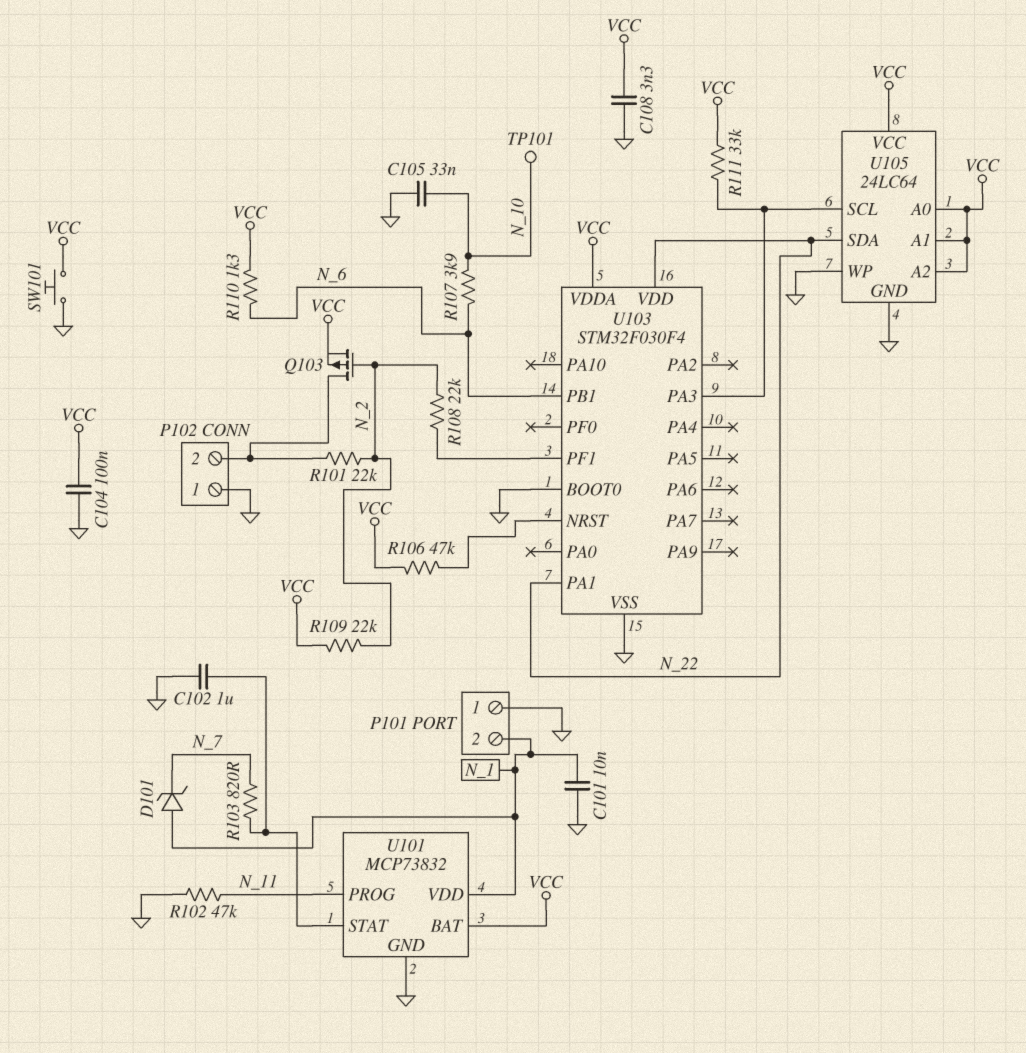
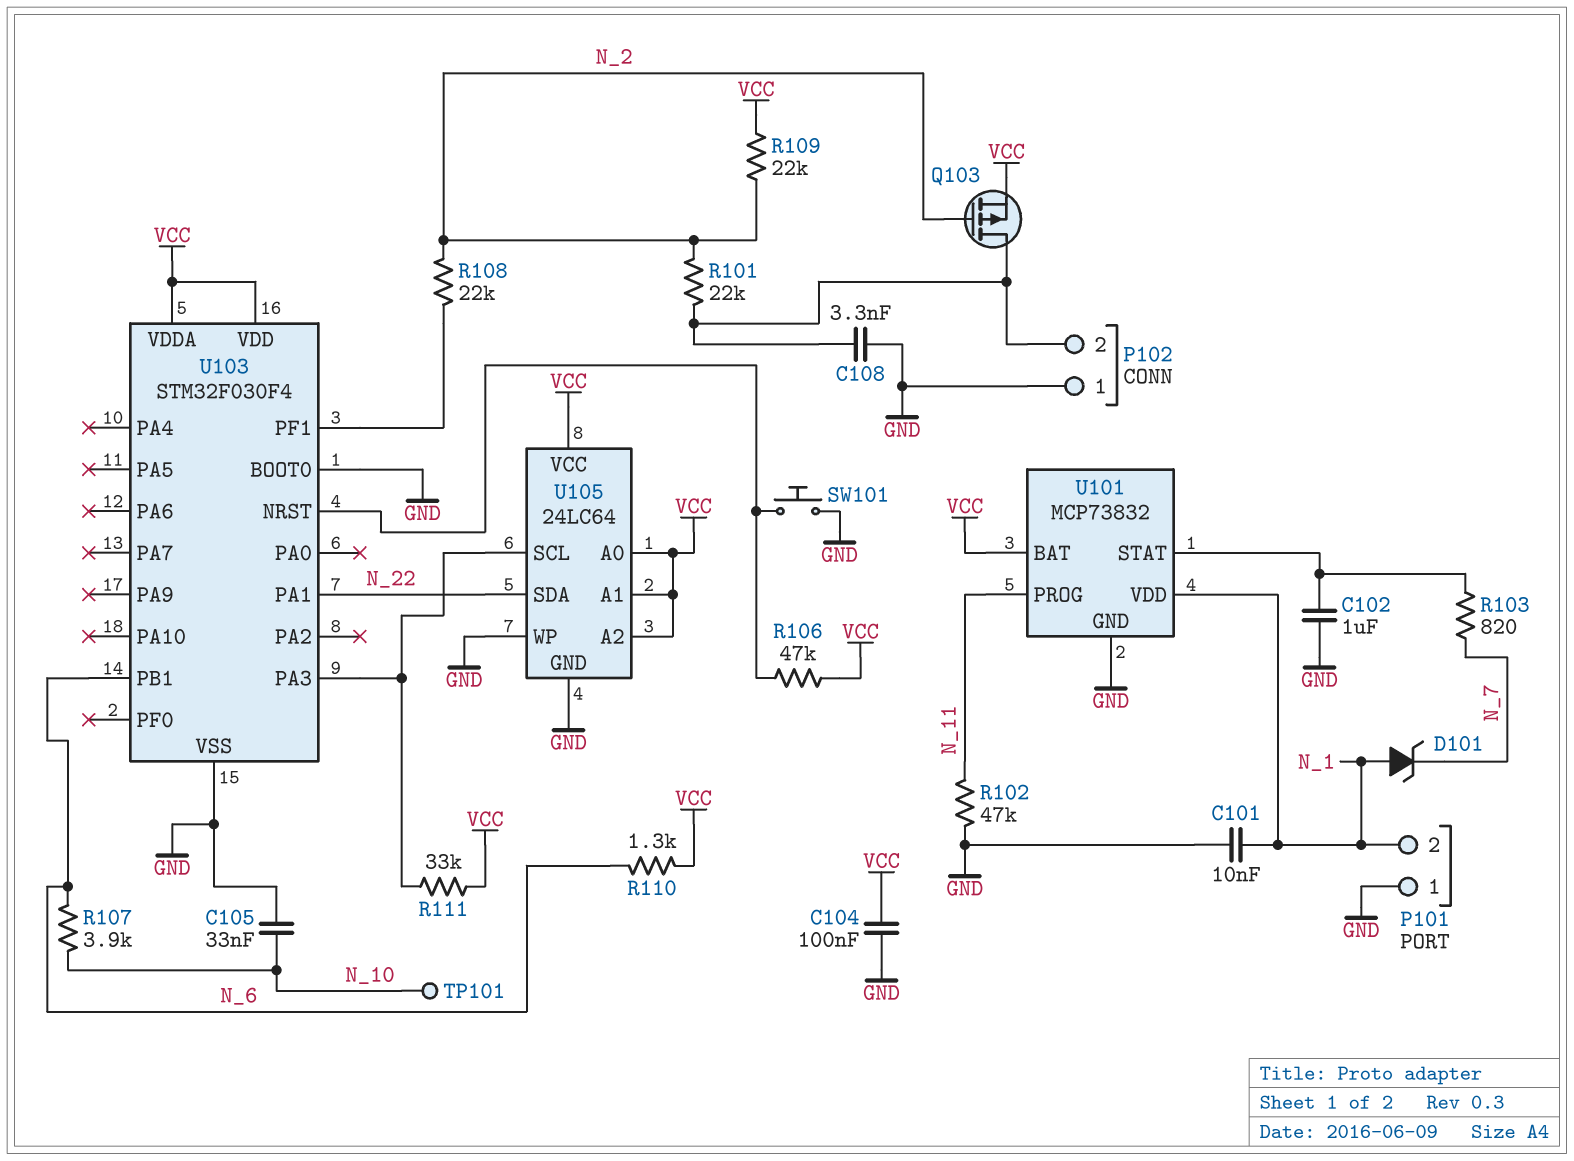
C108: 3.3nF (GND, VCC) -> 3.3nF (GND, P102/2)
SW101: button (GND, VCC) -> button (GND, U103/NRST)
U103 pin VDD: N_22 -> VCC

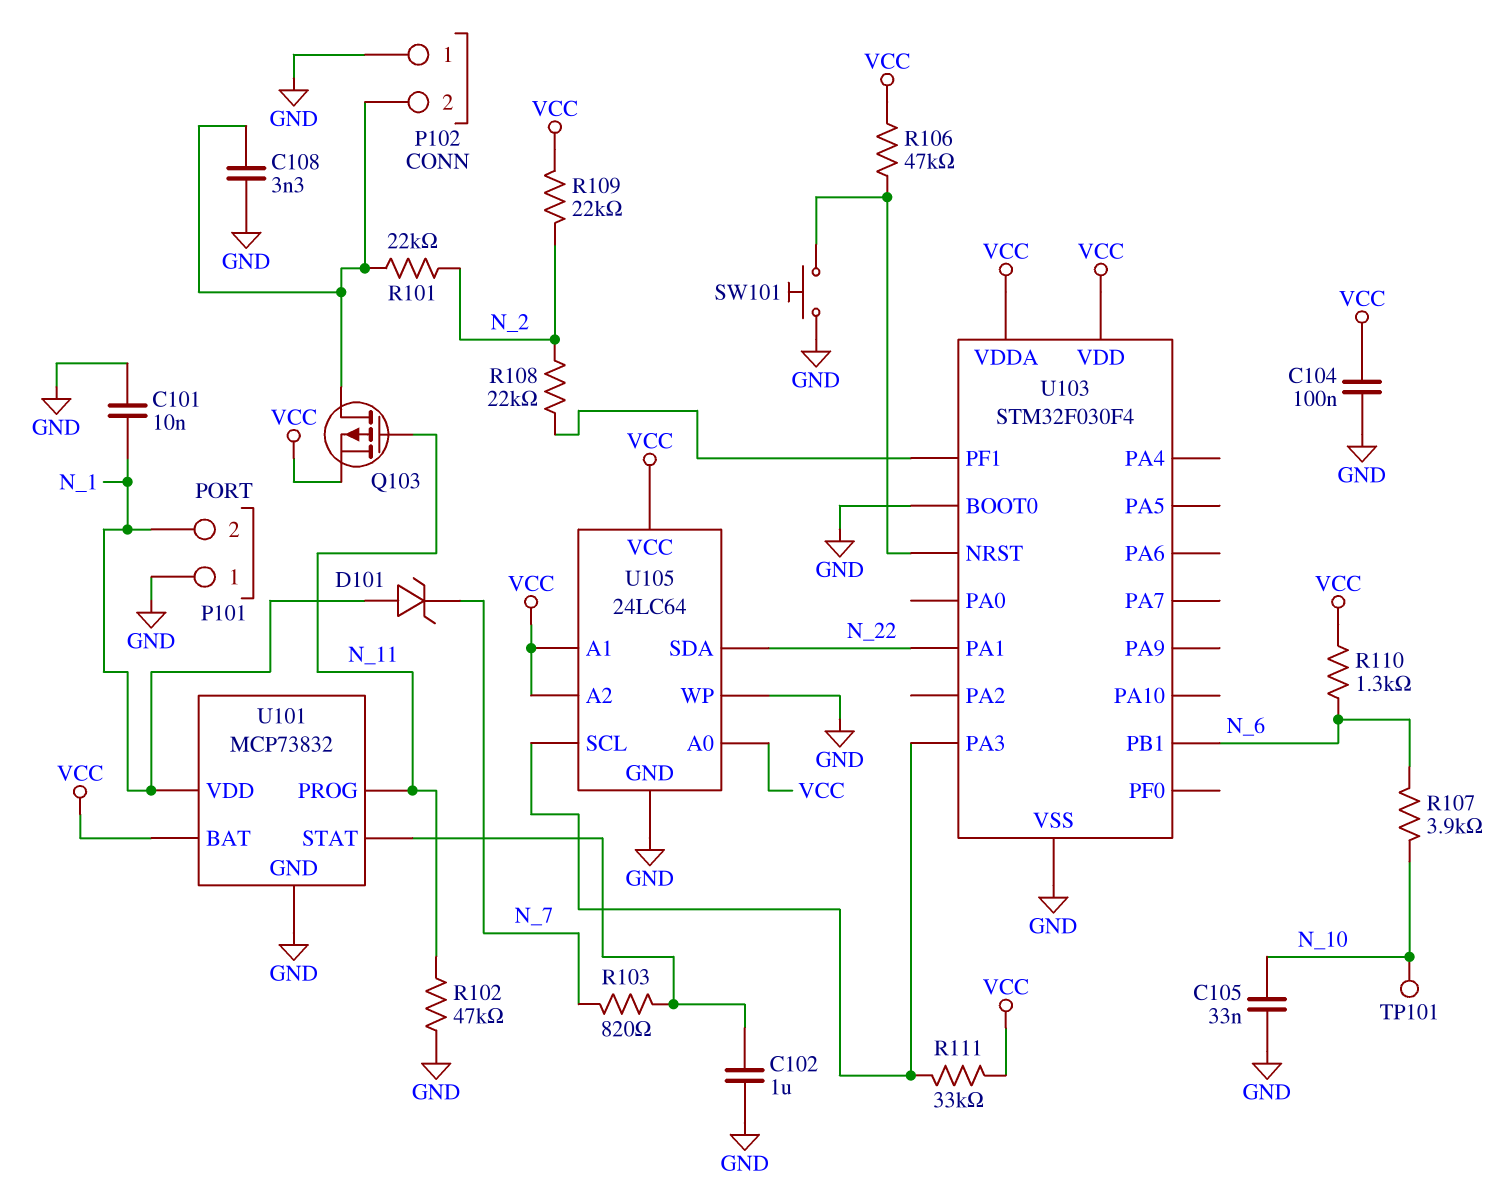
Q103: PMOS (G N_2, D P102/2, S VCC) -> PMOS (G N_11, D P102/2, S VCC)

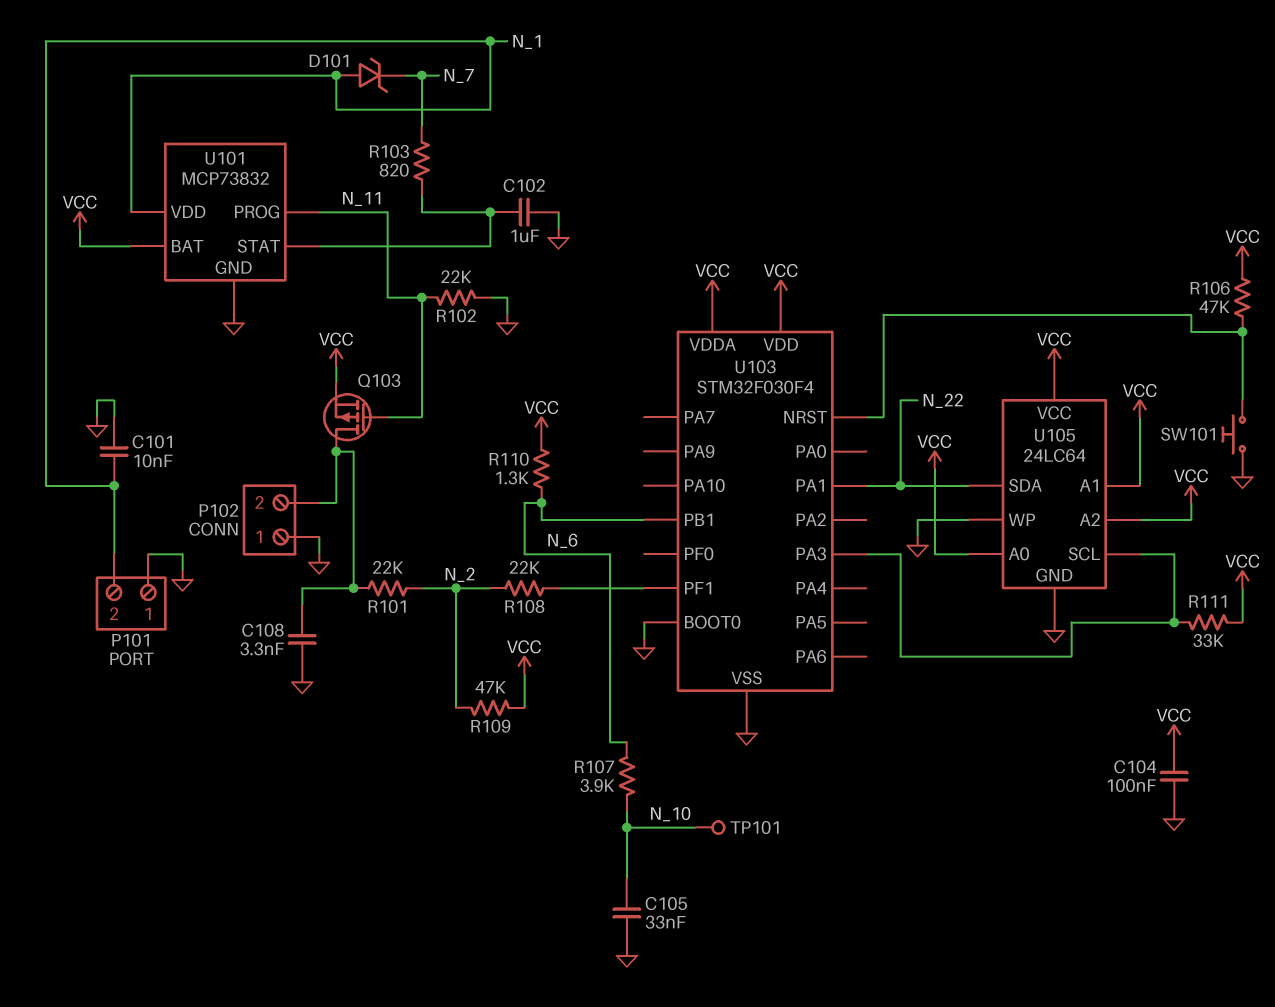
R102: 47k (GND, N_11) -> 22k (GND, N_11)
R109: 22k (N_2, VCC) -> 47k (N_2, VCC)

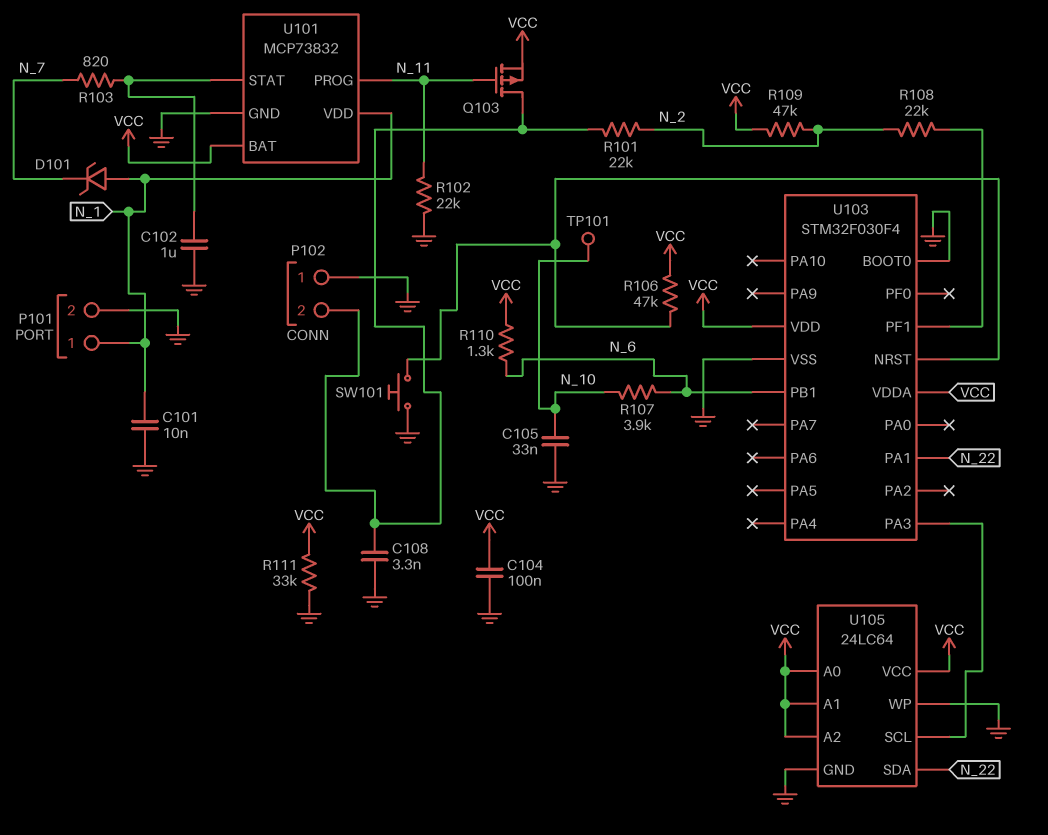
P101 pin 1: GND -> N_1
P101 pin 2: N_1 -> GND
R111: 33k (U103/PA3, VCC) -> 33k (GND, VCC)

